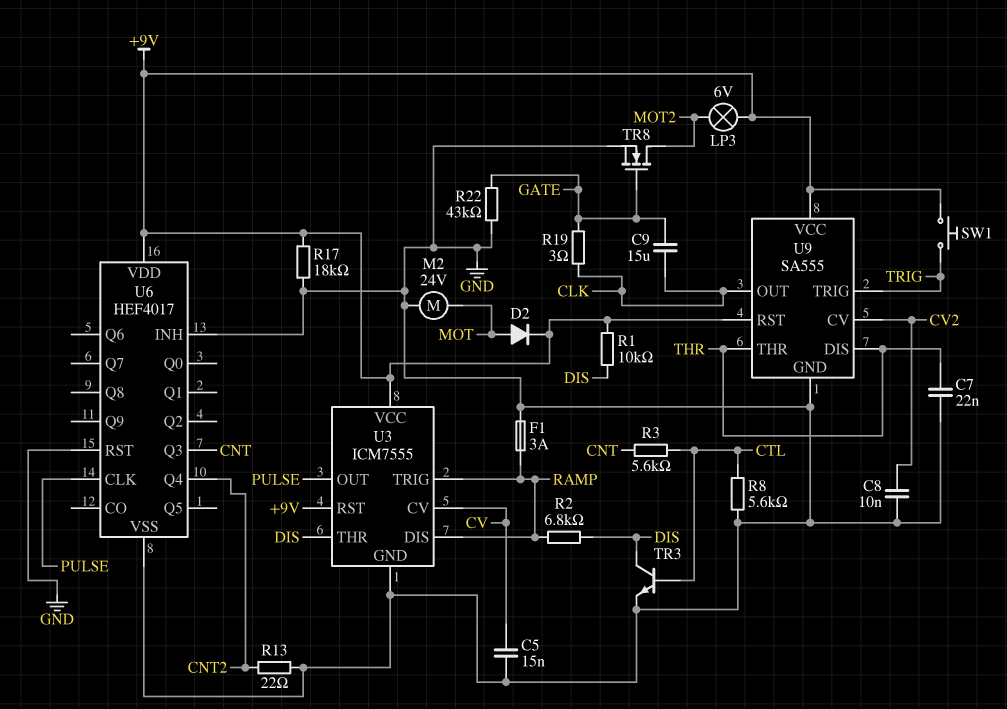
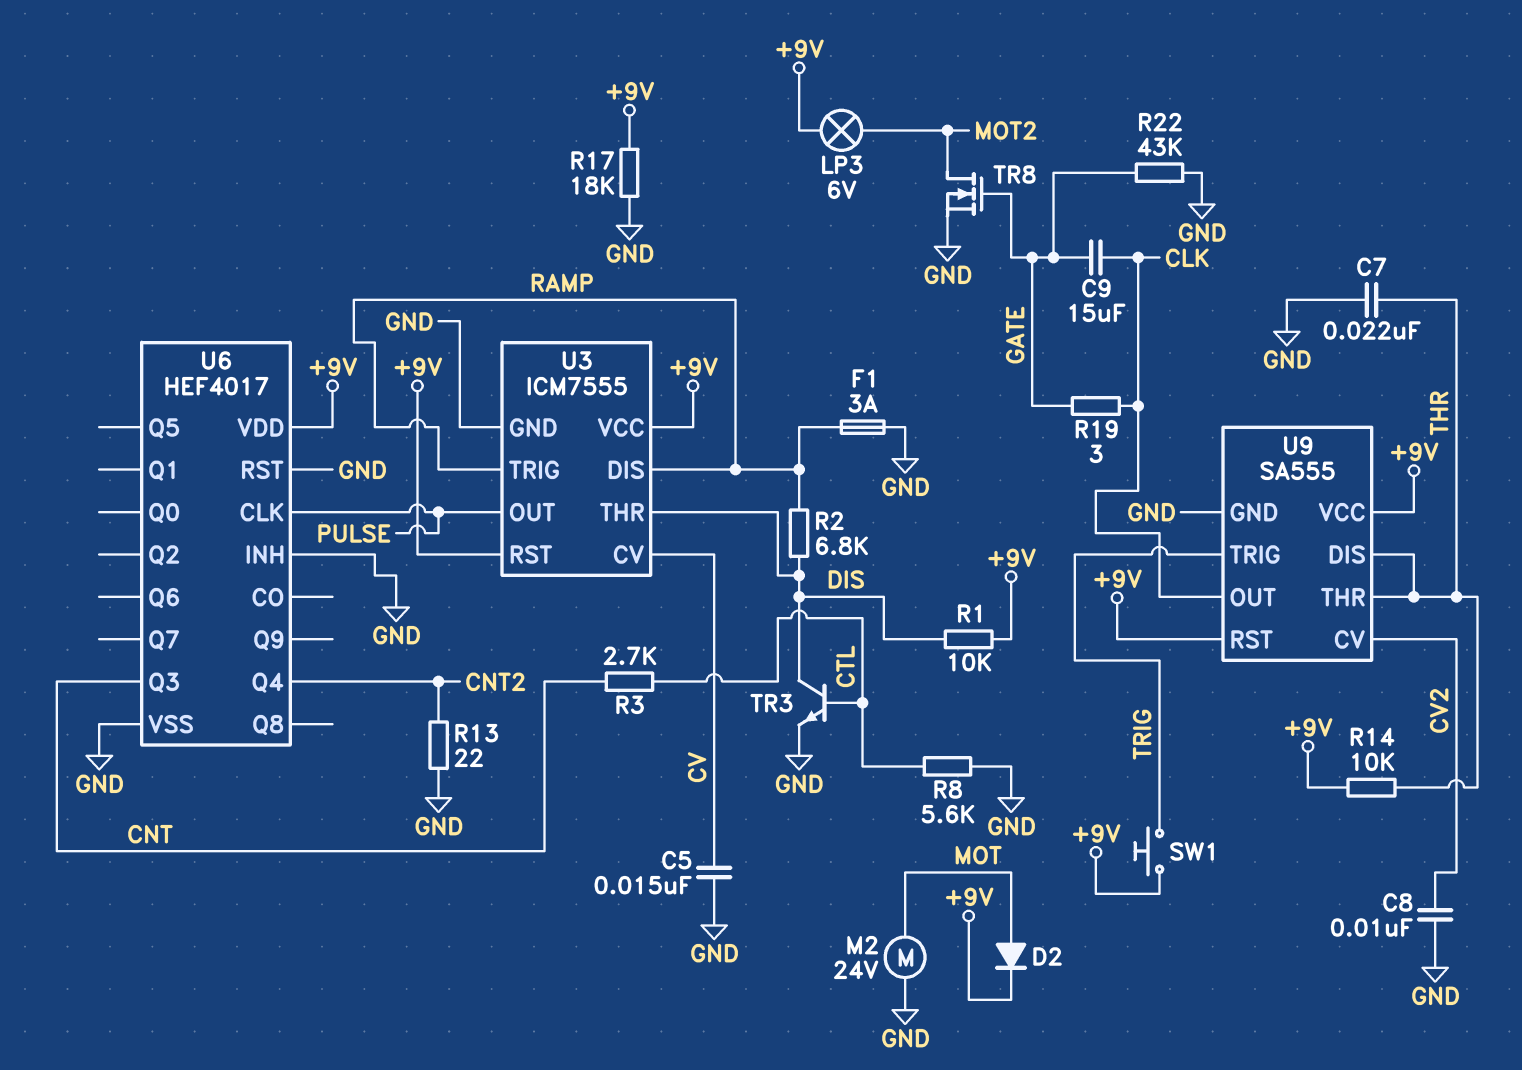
R3: 5.6k (CNT, CTL) -> 2.7k (CNT, CTL)
R14: none -> 10k (+9V, THR)

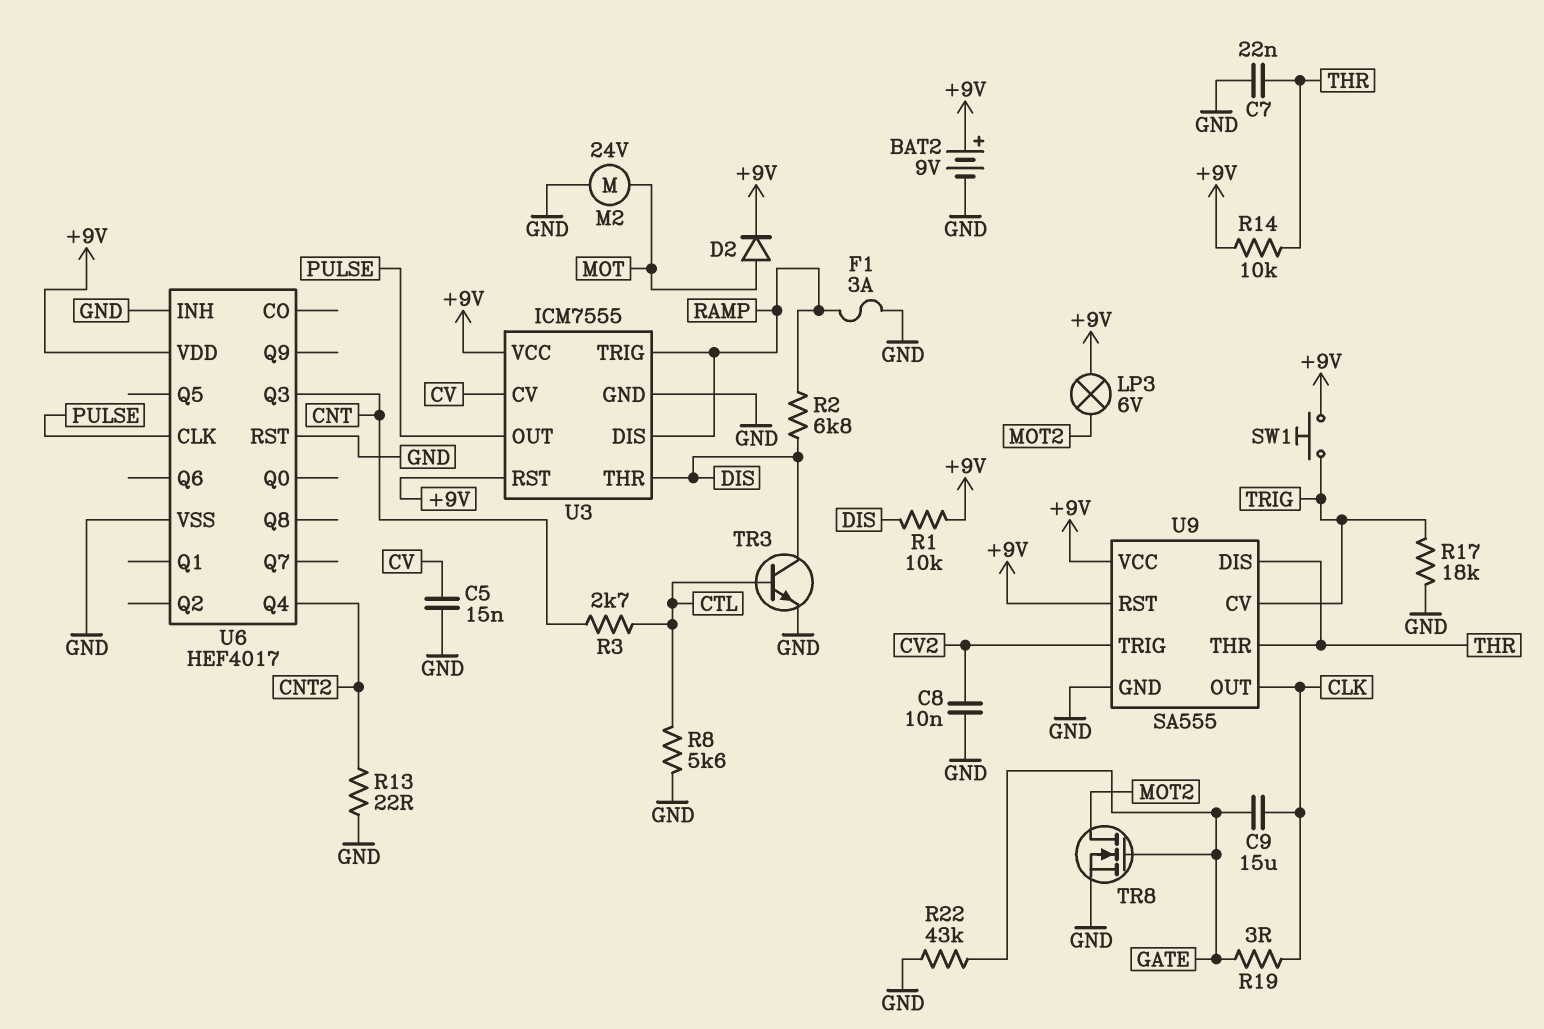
BAT2: none -> 9V (plus +9V, minus GND)
R17: 18k (+9V, GND) -> 18k (GND, TRIG)
U9 pin CV: CV2 -> TRIG
U9 pin TRIG: TRIG -> CV2

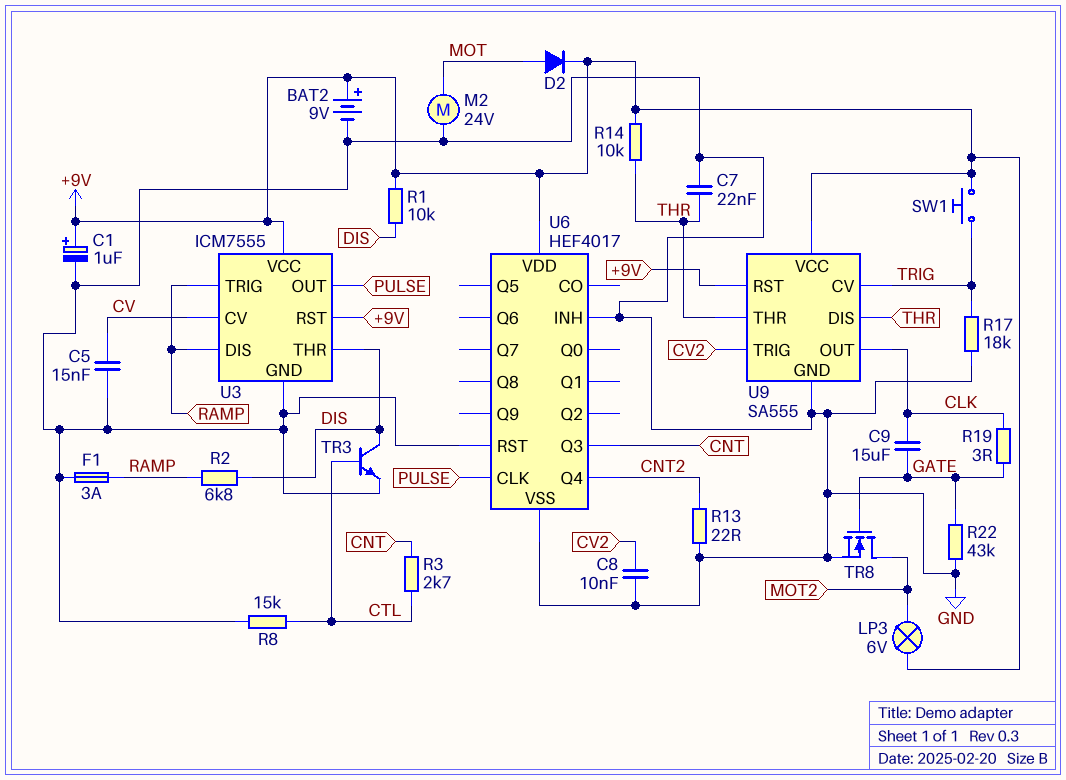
C1: none -> 1uF (plus +9V, minus GND)
R8: 5.6k (CTL, GND) -> 15k (CTL, GND)

